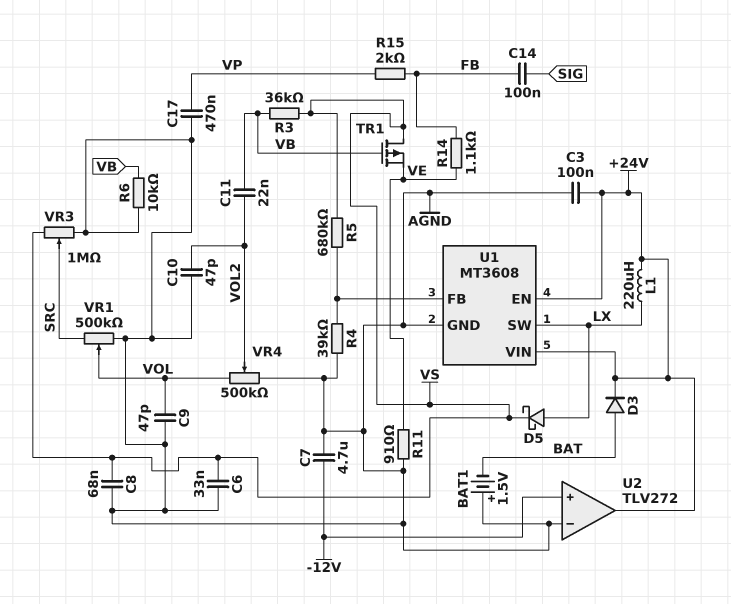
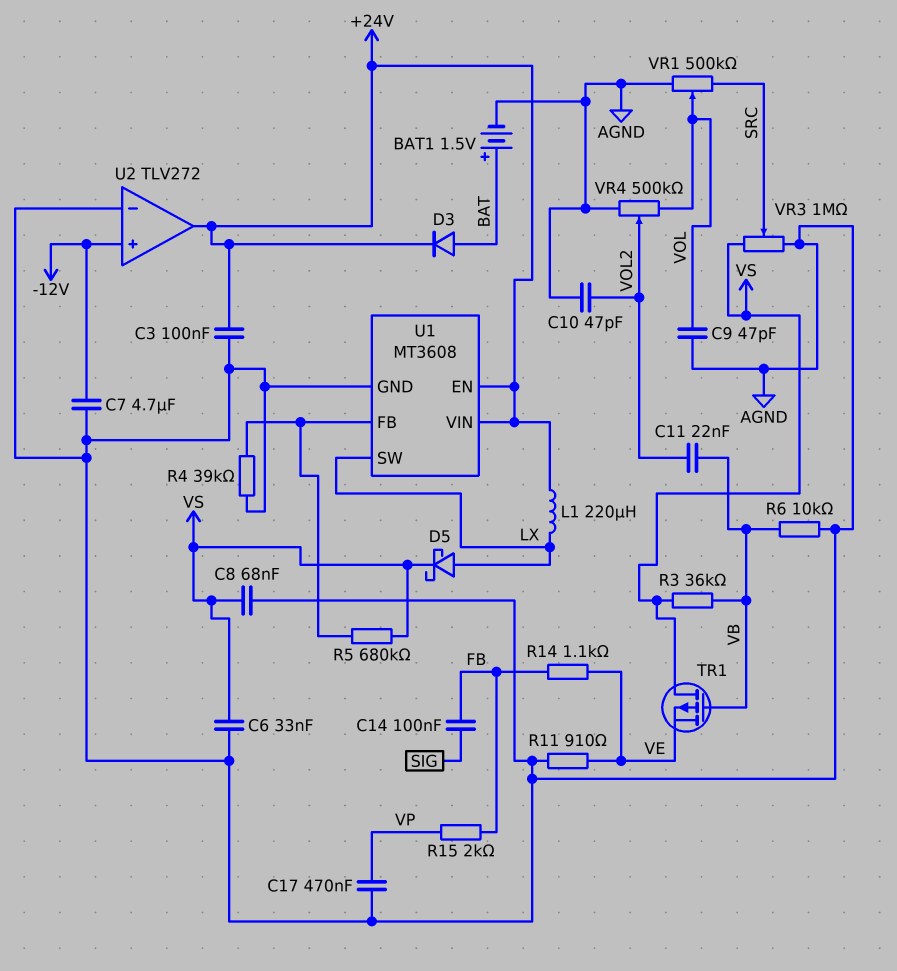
BAT1: 1.5V (plus AGND, minus BAT) -> 1.5V (plus BAT, minus AGND)

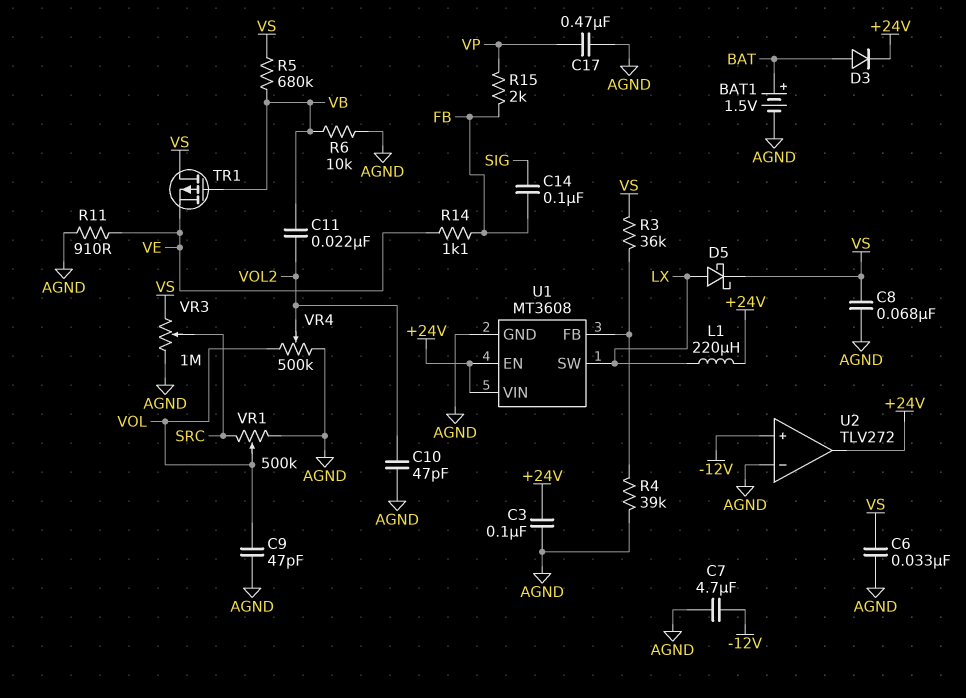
R3: 36k (VB, VS) -> 36k (U1/FB, VS)
R5: 680k (U1/FB, VS) -> 680k (VB, VS)

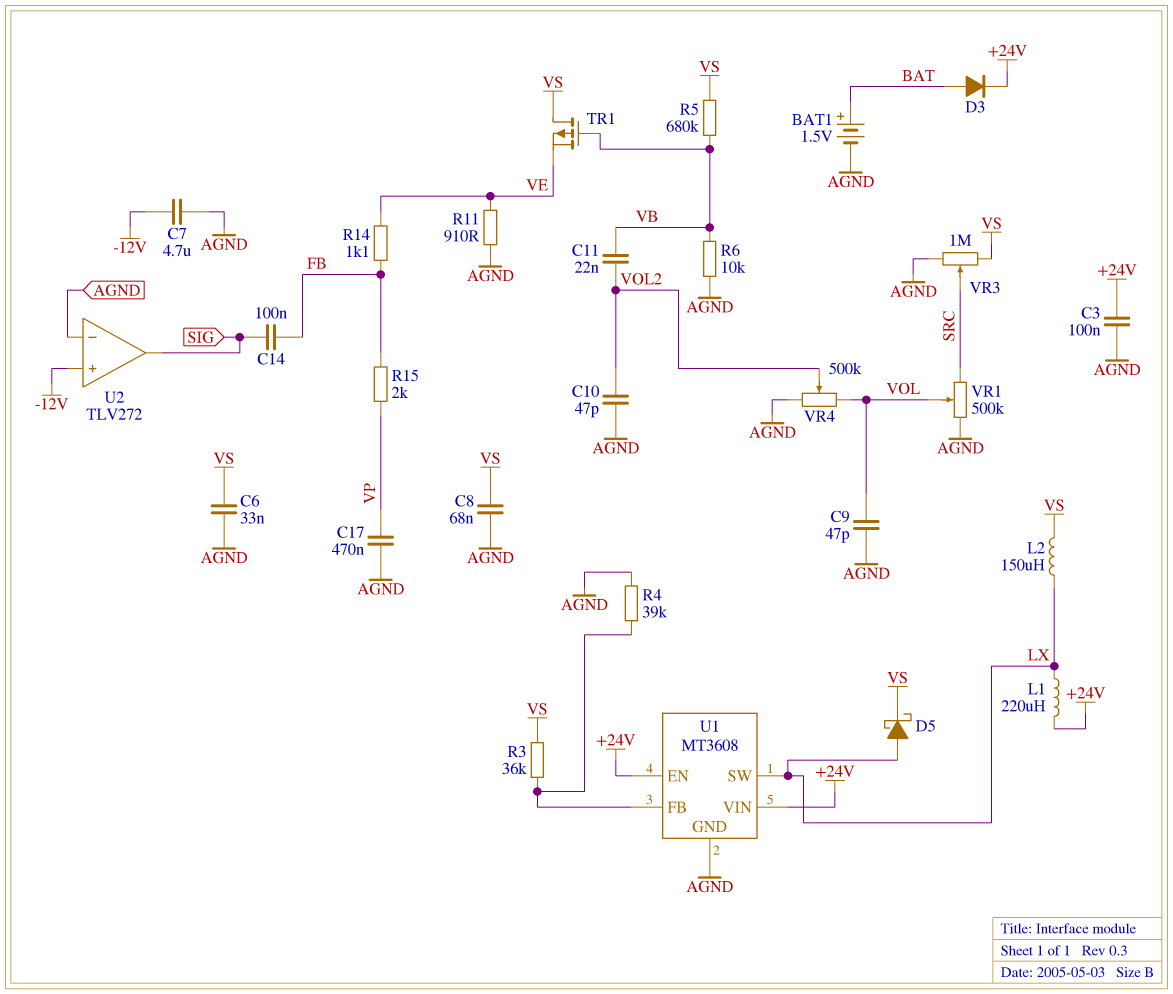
L2: none -> 150uH (LX, VS)
U2 pin out: +24V -> SIG

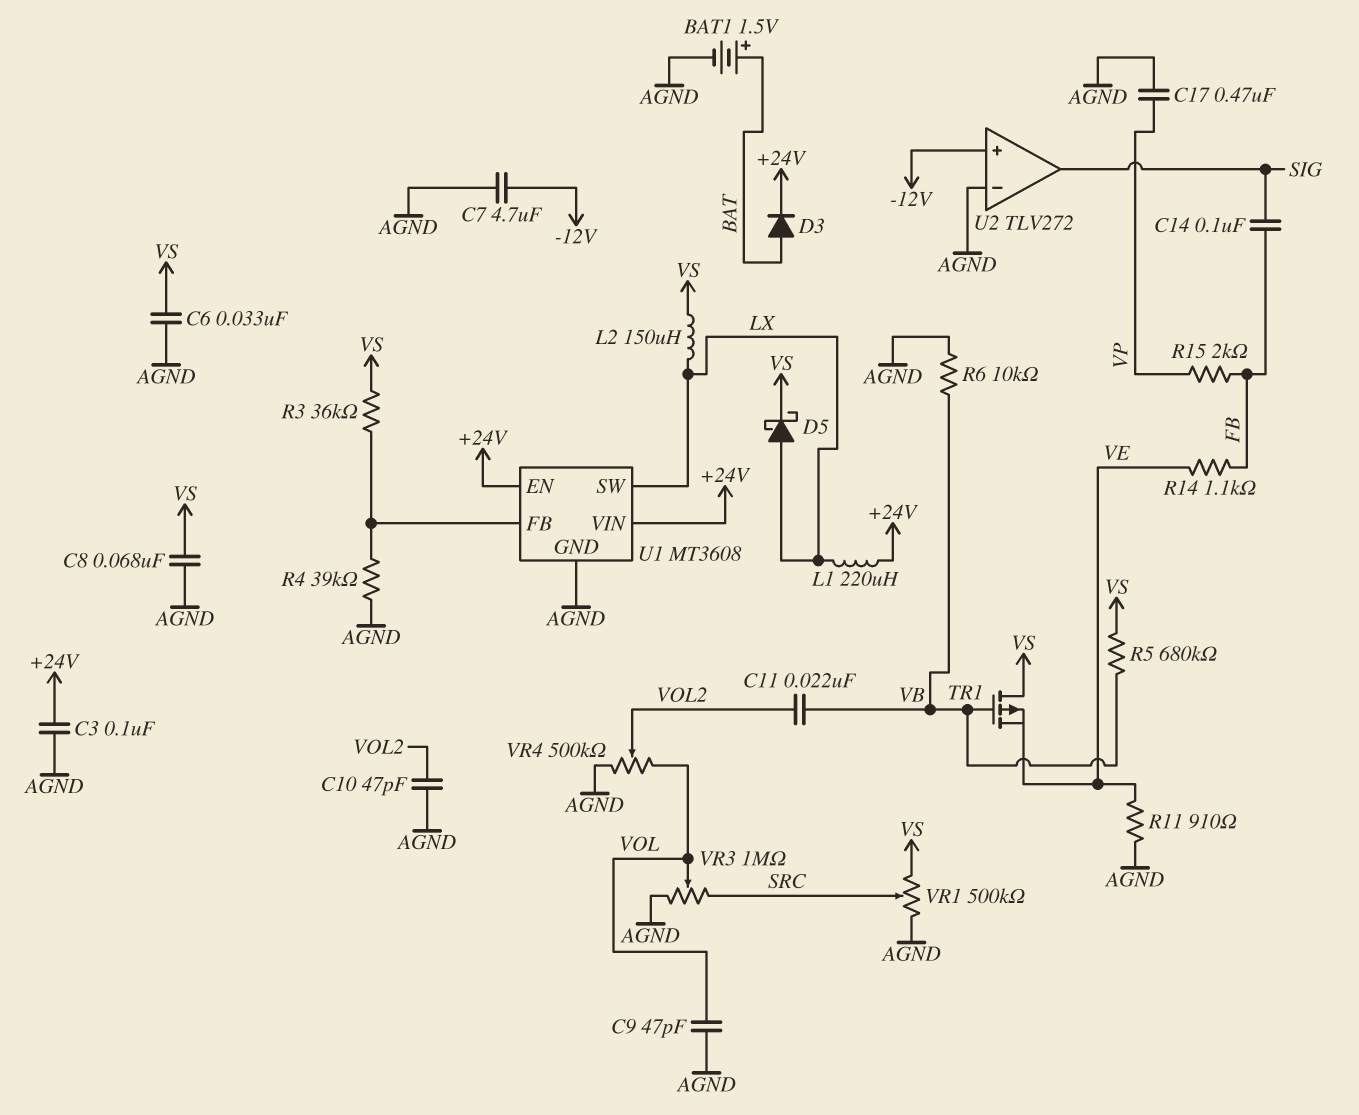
VR1: 500k (AGND, SRC, wiper VOL) -> 500k (AGND, VS, wiper SRC)
VR3: 1M (AGND, VS, wiper SRC) -> 1M (AGND, SRC, wiper VOL)

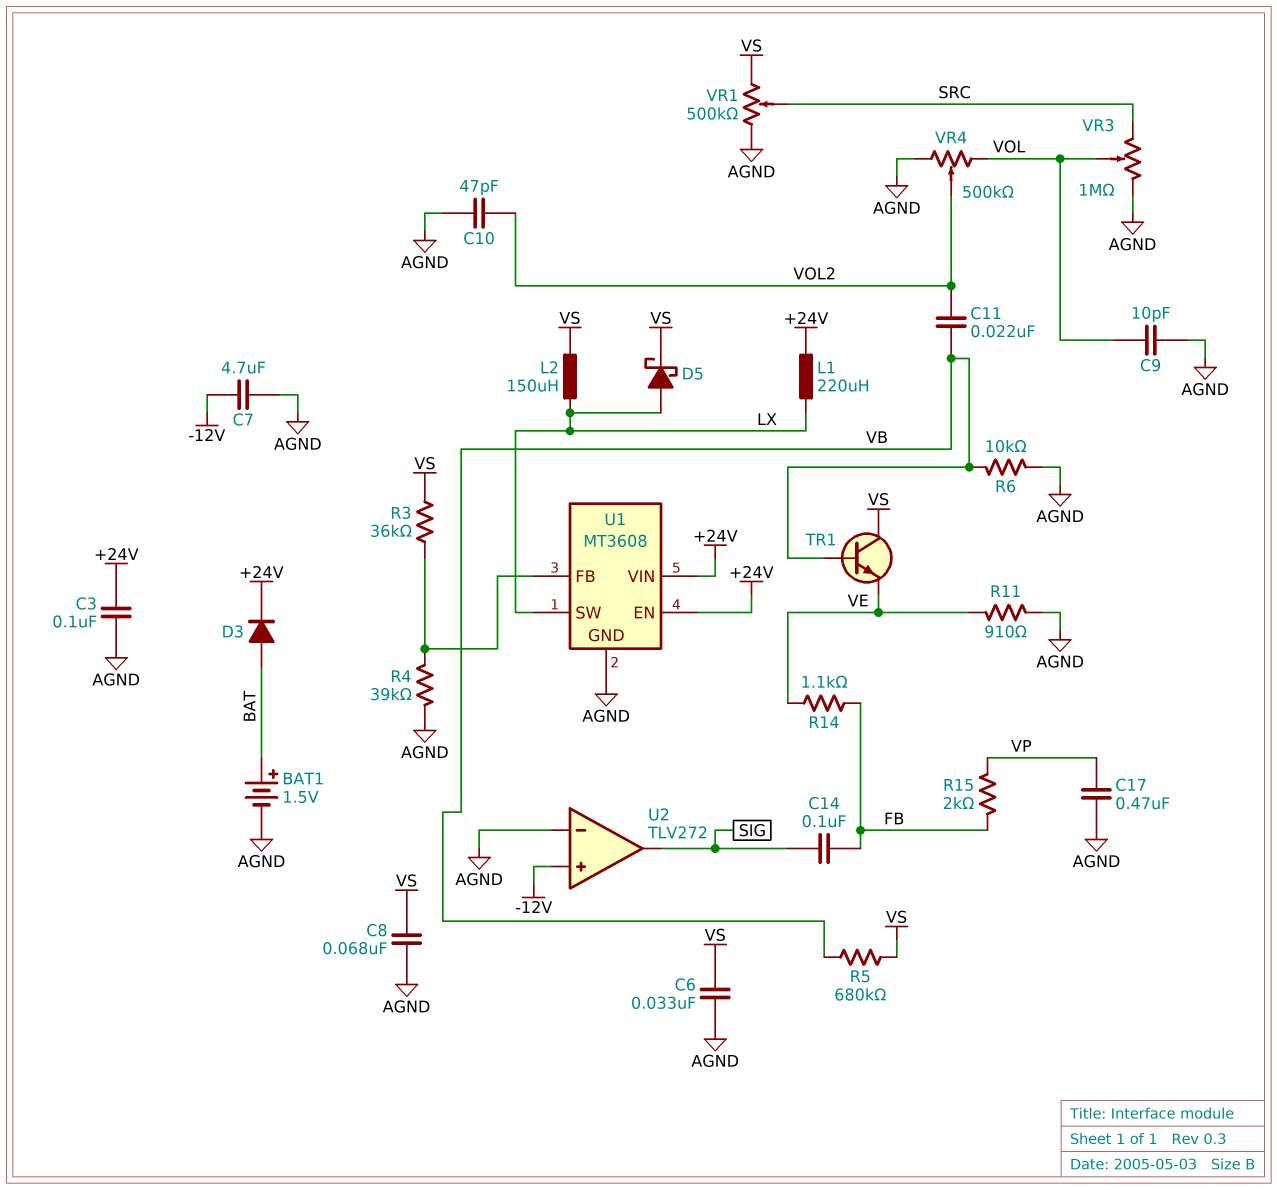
C9: 47pF (AGND, VOL) -> 10pF (AGND, VOL)
TR1: PMOS (G VB, D VS, S VE) -> NPN (B VB, C VS, E VE)

